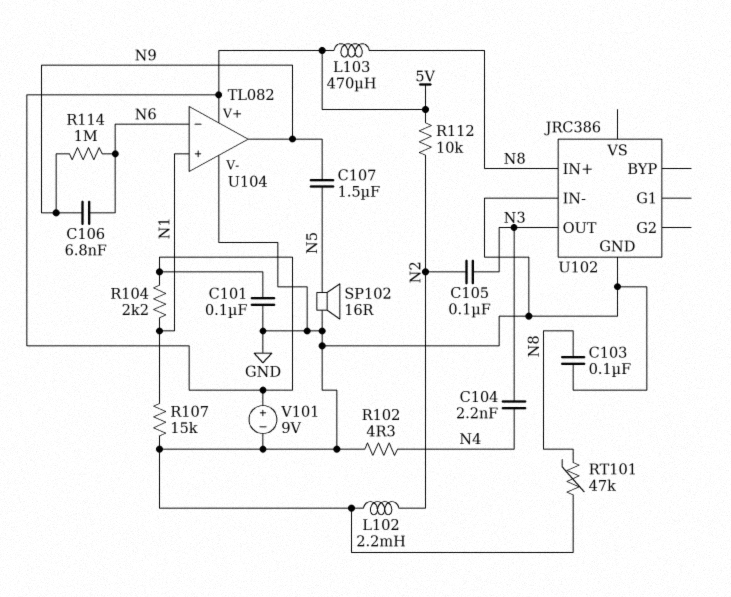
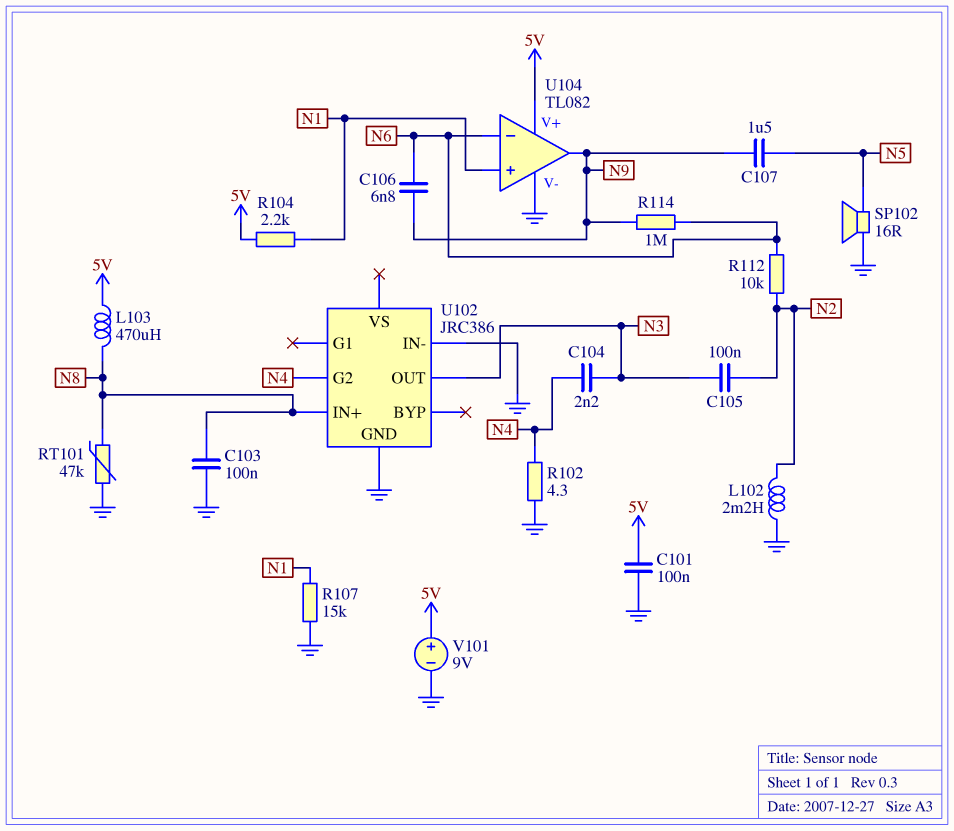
R112: 10k (5V, N2) -> 10k (N2, N6)
U102 pin G2: none -> N4

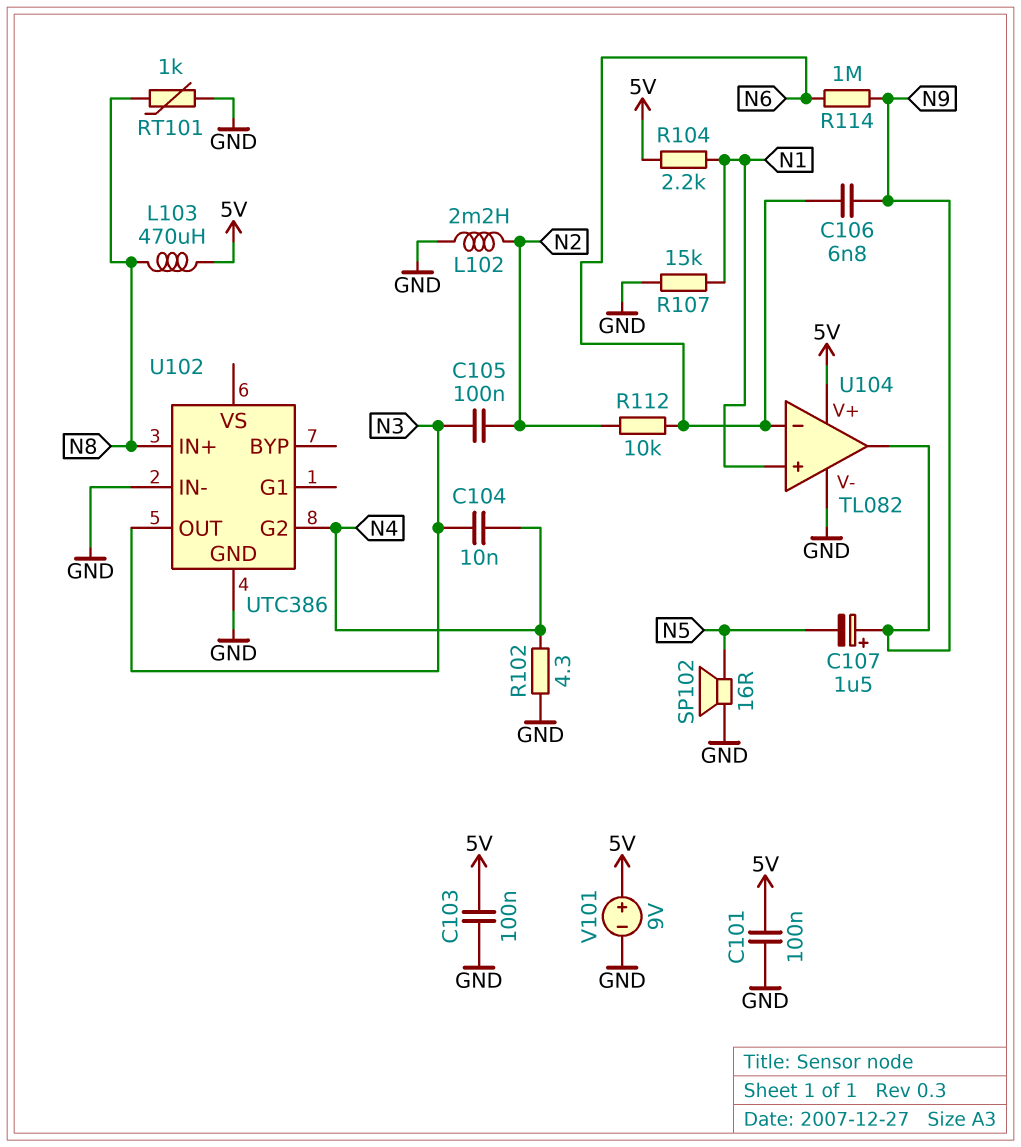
C103: 100nF (GND, N8) -> 100nF (5V, GND)
C104: 2.2nF (N3, N4) -> 10nF (N3, N4)
C107: 1.5uF (N5, N9) -> 1.5uF (plus N9, minus N5)
RT101: 47k (GND, N8) -> 1k (GND, N8)
U102: JRC386 -> UTC386

